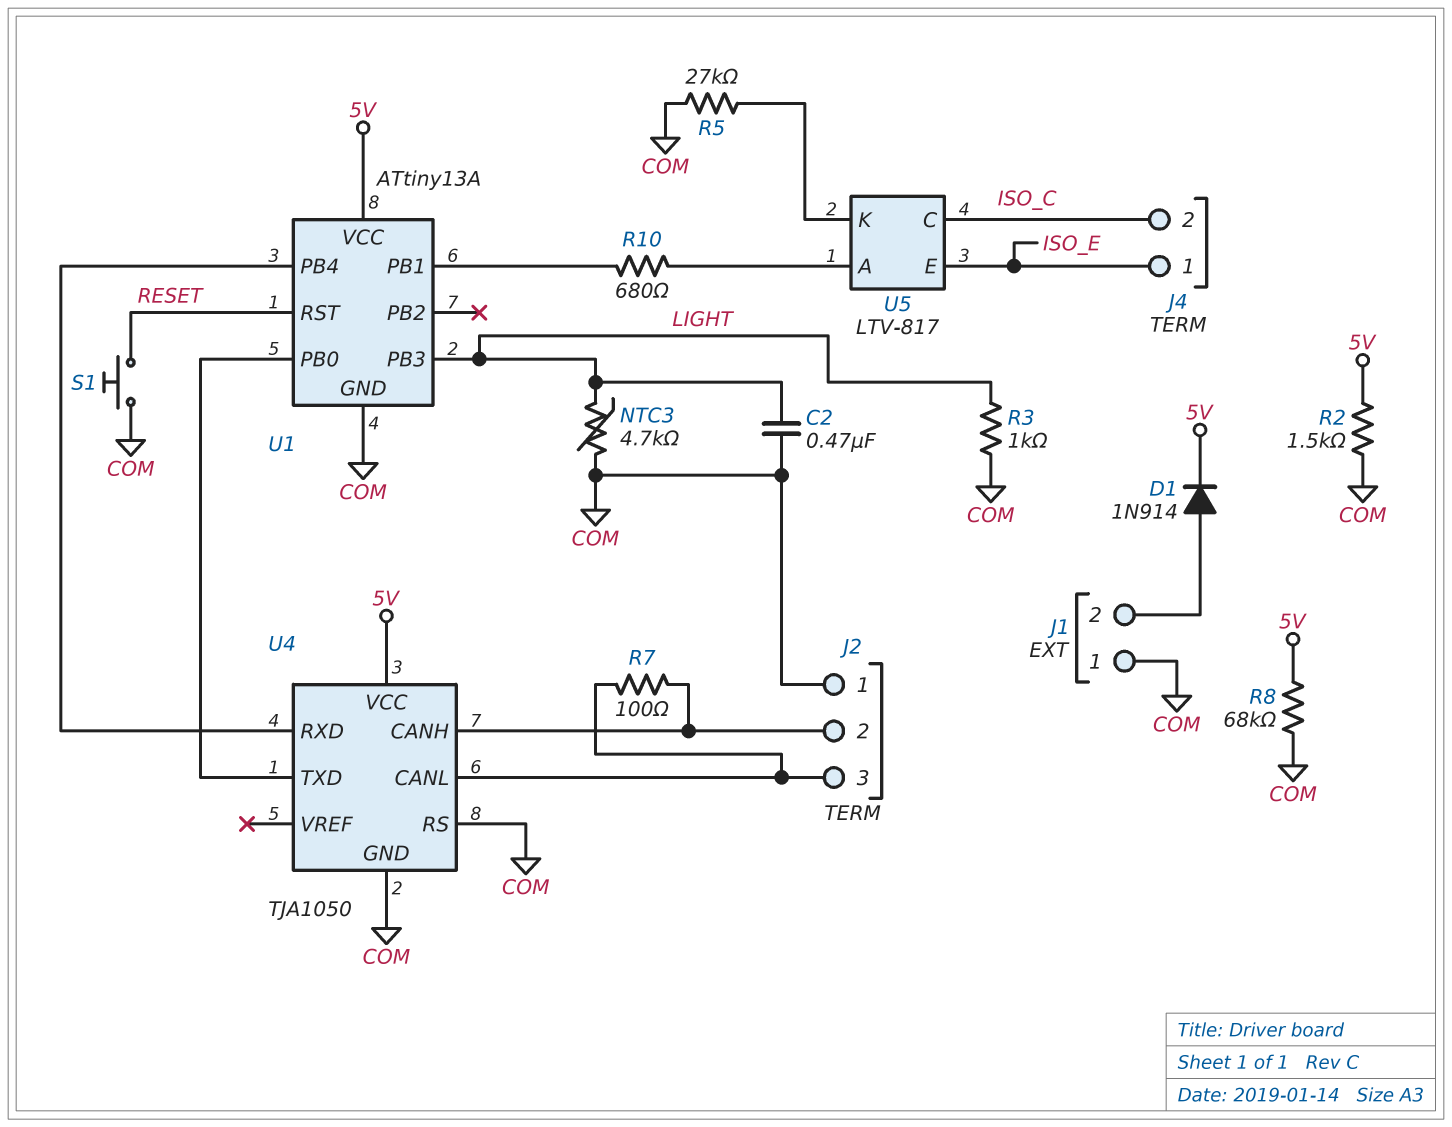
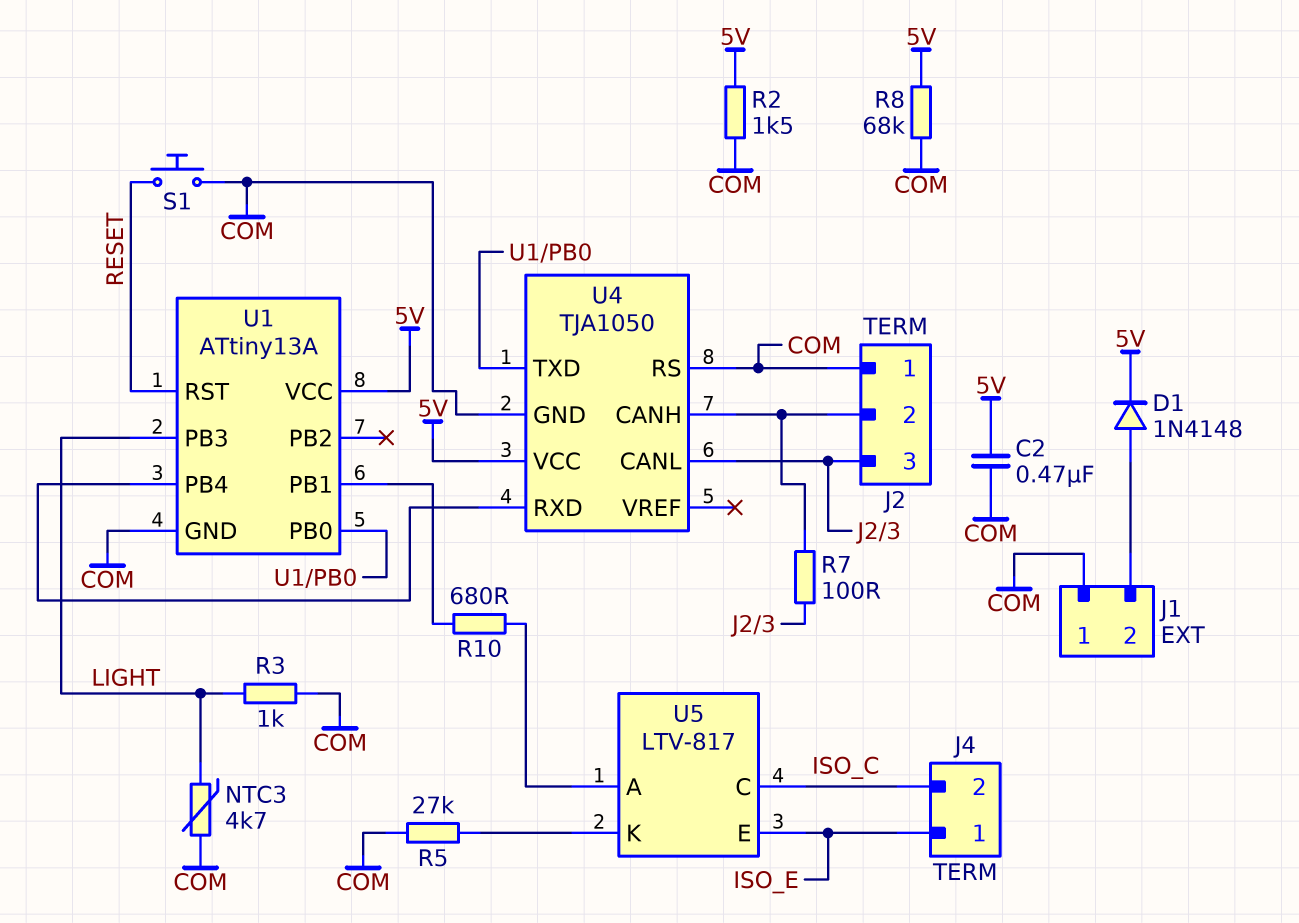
C2: 470nF (COM, LIGHT) -> 470nF (5V, COM)
D1: diode 1N914 (A J1/2, K 5V) -> diode 1N4148 (A J1/2, K 5V)

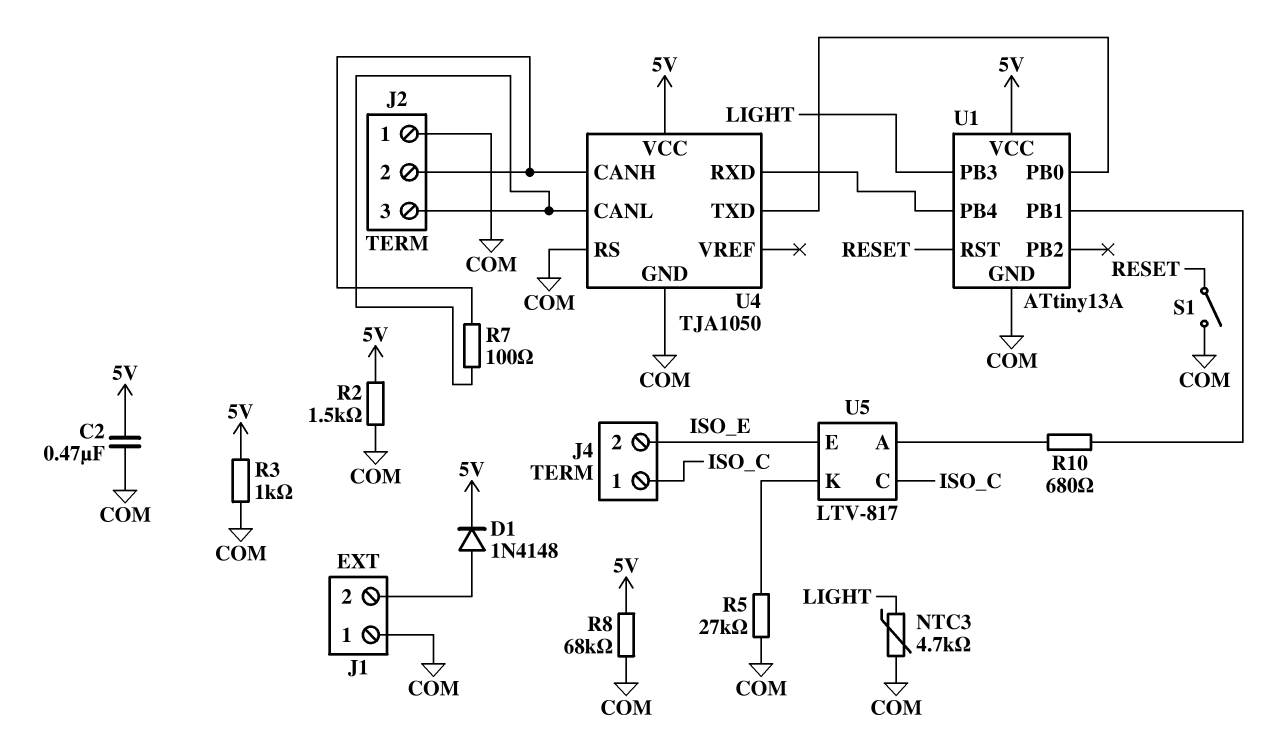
J4 pin 1: ISO_E -> ISO_C
J4 pin 2: ISO_C -> ISO_E
R3: 1k (COM, LIGHT) -> 1k (5V, COM)
S1: button (COM, RESET) -> switch (COM, RESET)

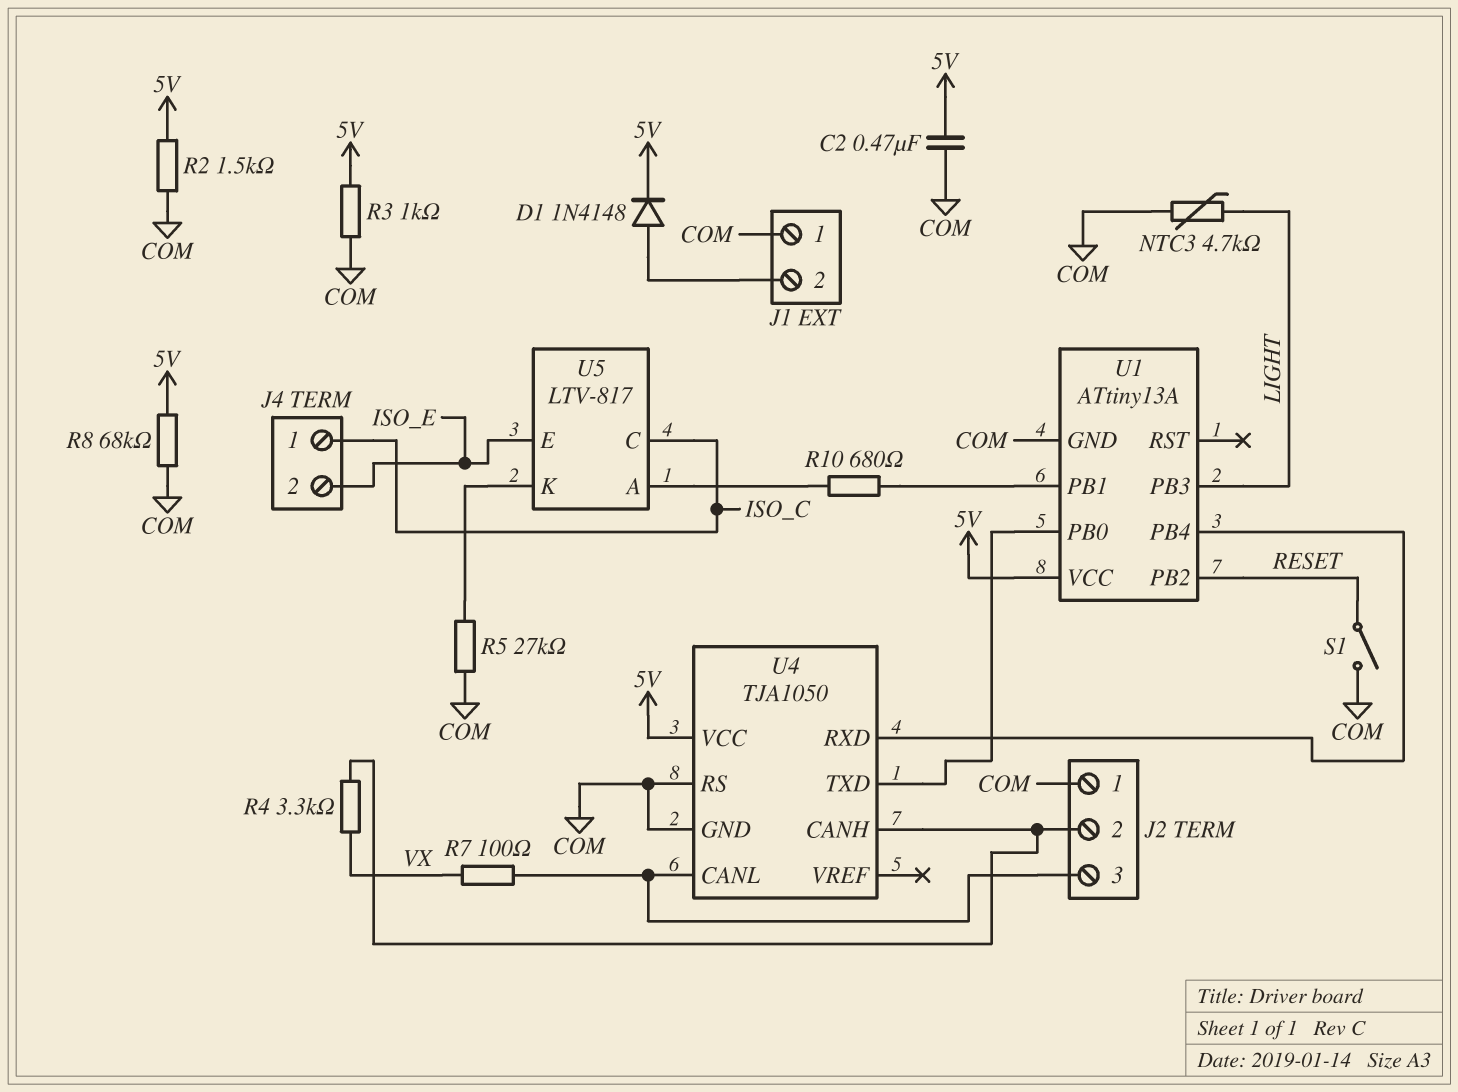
R4: none -> 3.3k (J2/2, VX)
R7: 100 (J2/2, J2/3) -> 100 (J2/3, VX)
U1 pin PB2: none -> RESET
U1 pin RST: RESET -> none

